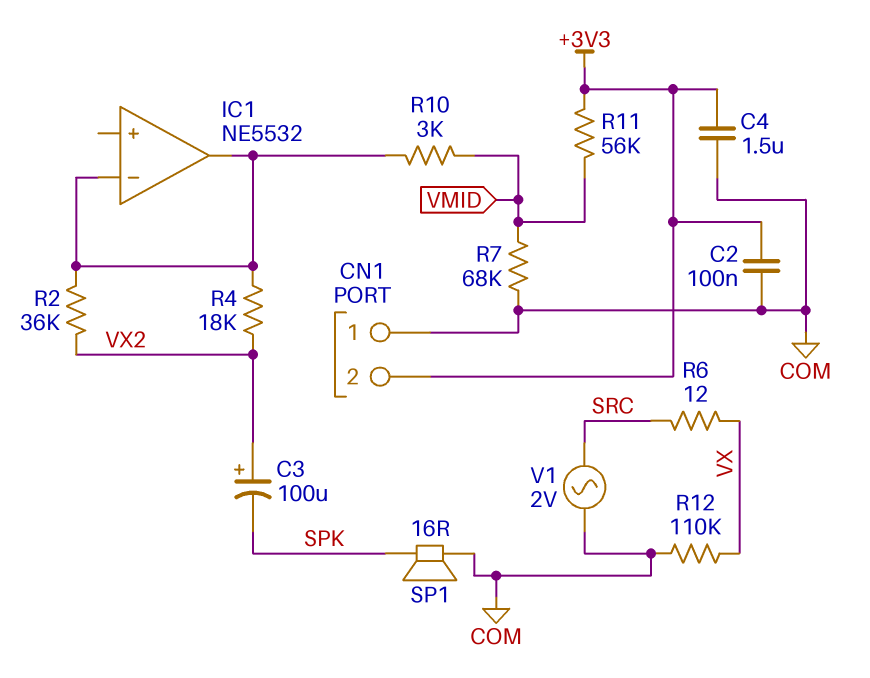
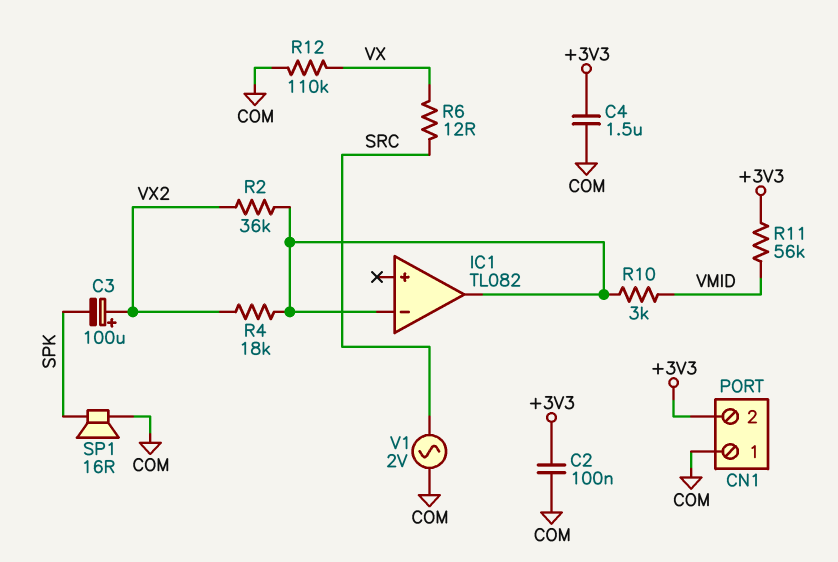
IC1: NE5532 -> TL082
R7: 68k (COM, VMID) -> none

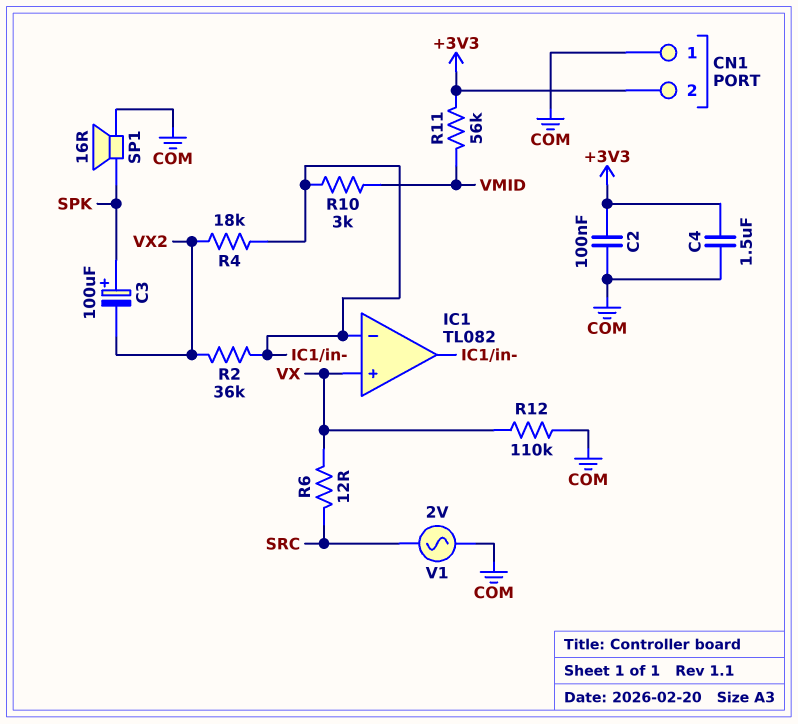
C3: 100uF (plus VX2, minus SPK) -> 100uF (plus SPK, minus VX2)
IC1 pin in+: none -> VX

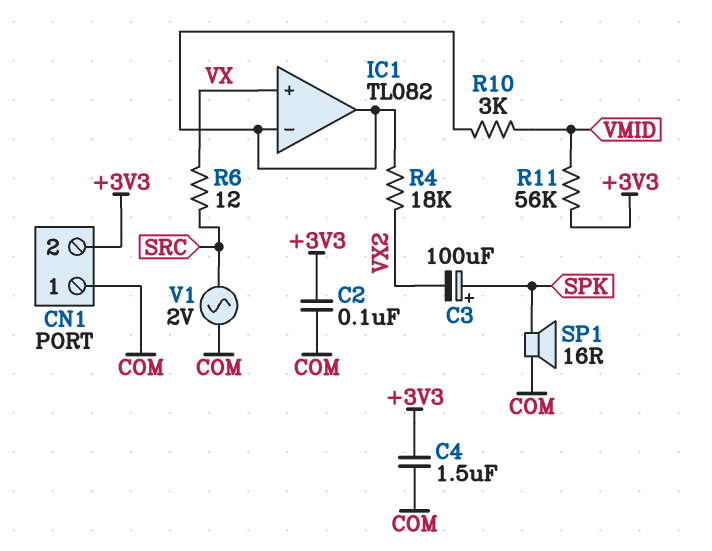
R2: 36k (IC1/in-, VX2) -> none
R12: 110k (COM, VX) -> none

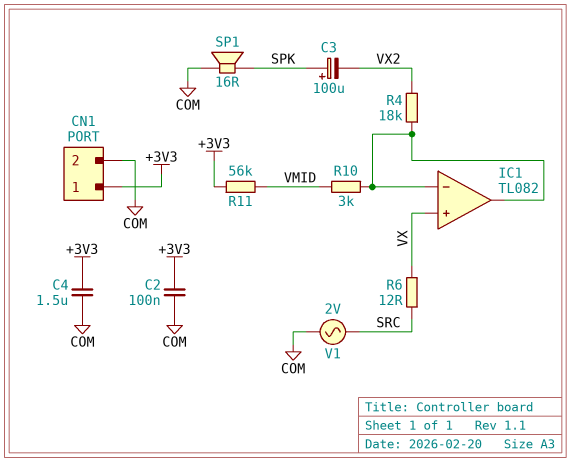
CN1 pin 1: COM -> +3V3
CN1 pin 2: +3V3 -> COM

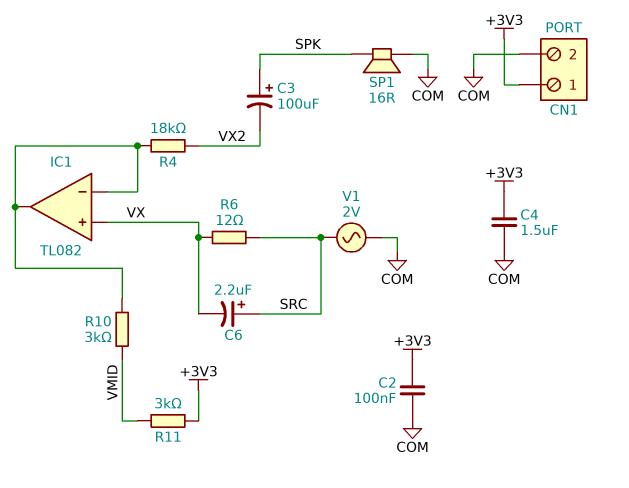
C6: none -> 2.2uF (plus SRC, minus VX)
R11: 56k (+3V3, VMID) -> 3k (+3V3, VMID)

